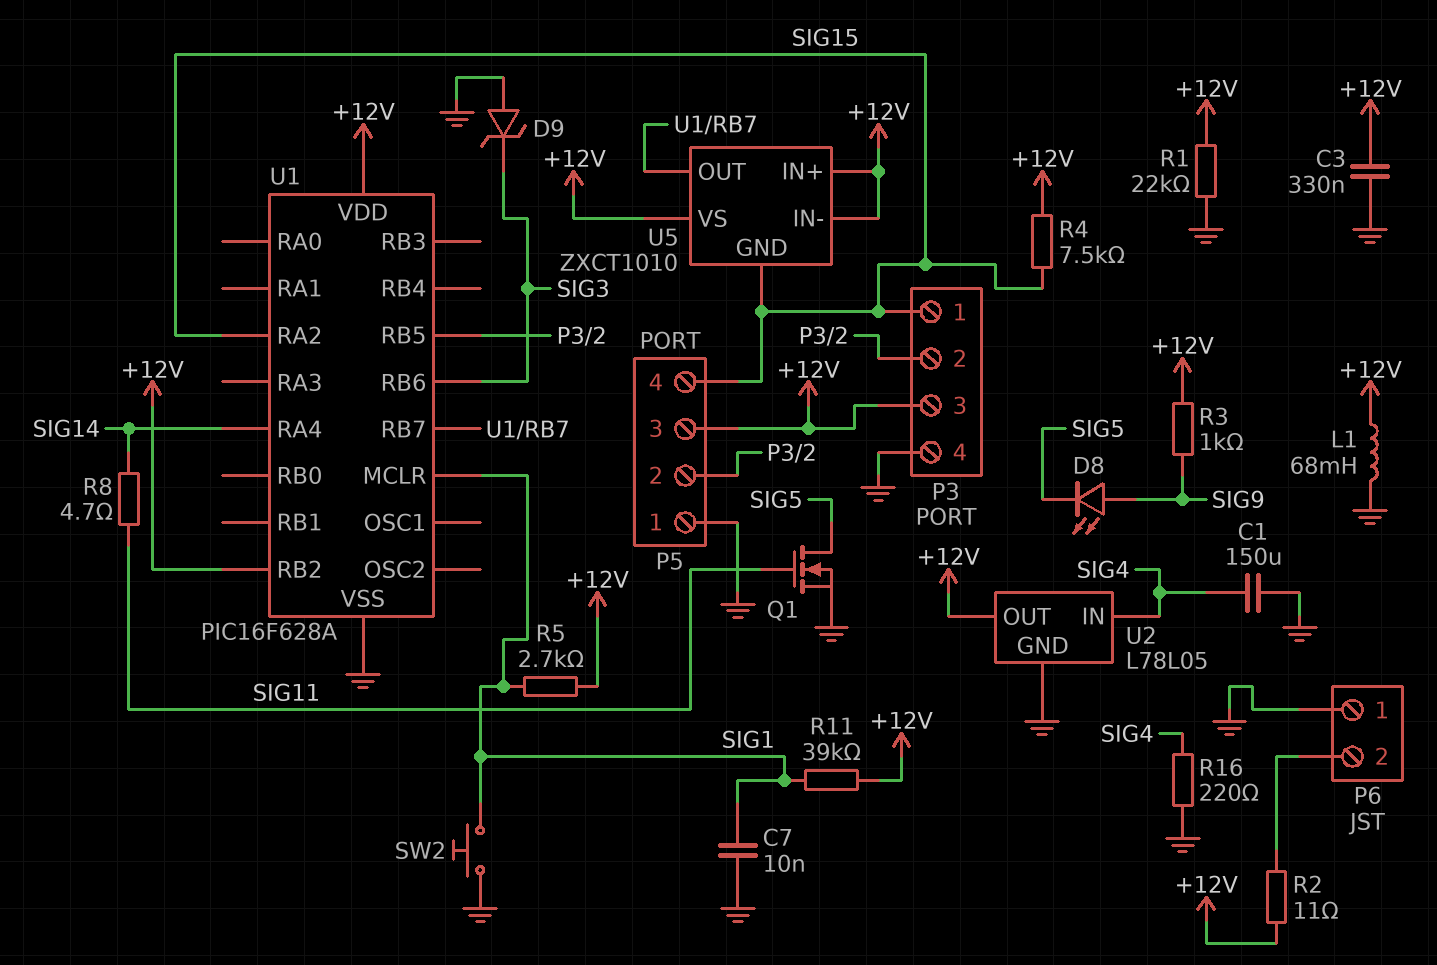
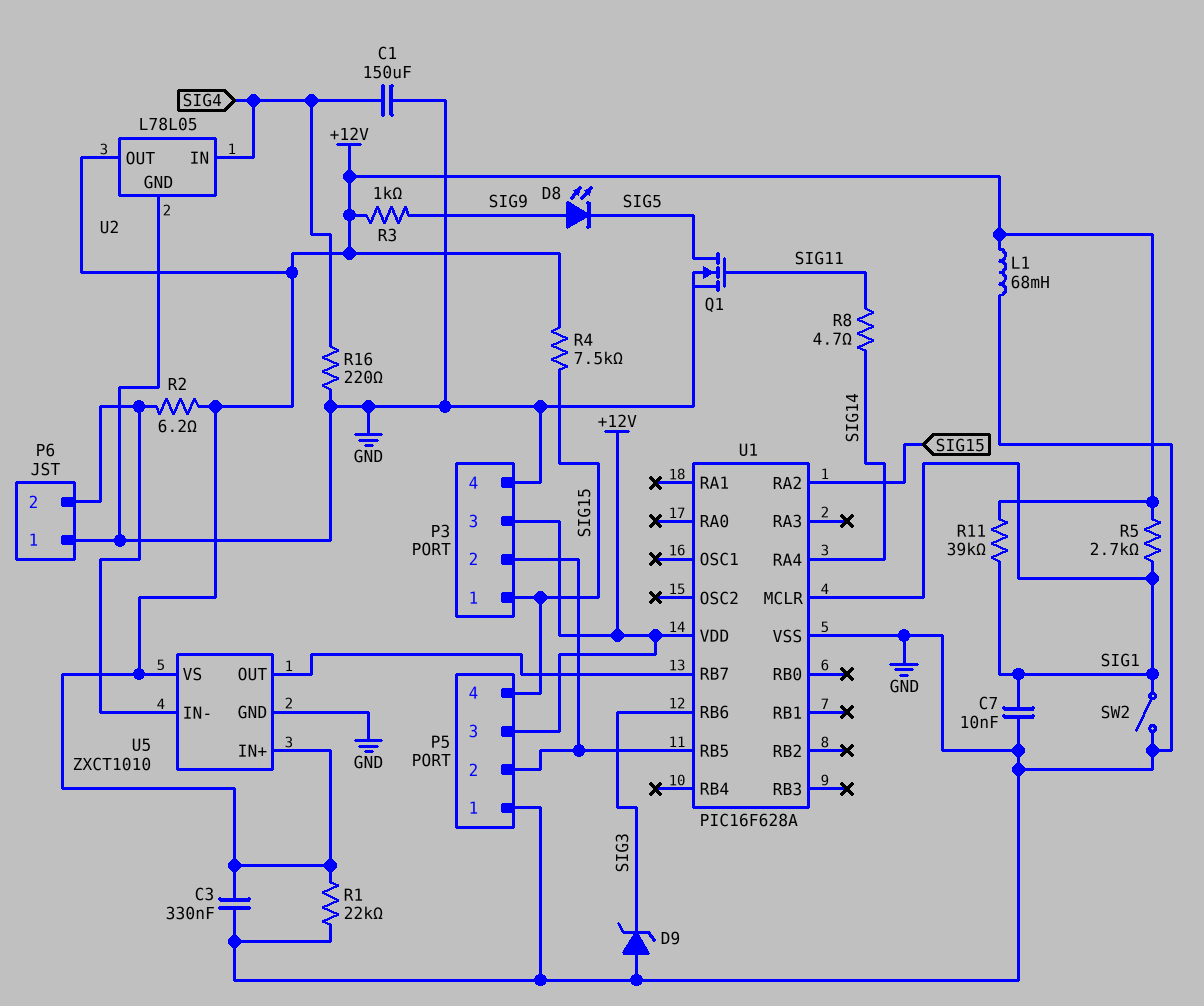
R2: 11 (+12V, P6/2) -> 6.2 (+12V, P6/2)
SW2: button (GND, SIG1) -> switch (GND, SIG1)
U1 pin RB2: +12V -> none
U5 pin GND: SIG15 -> GND
U5 pin IN-: +12V -> P6/2

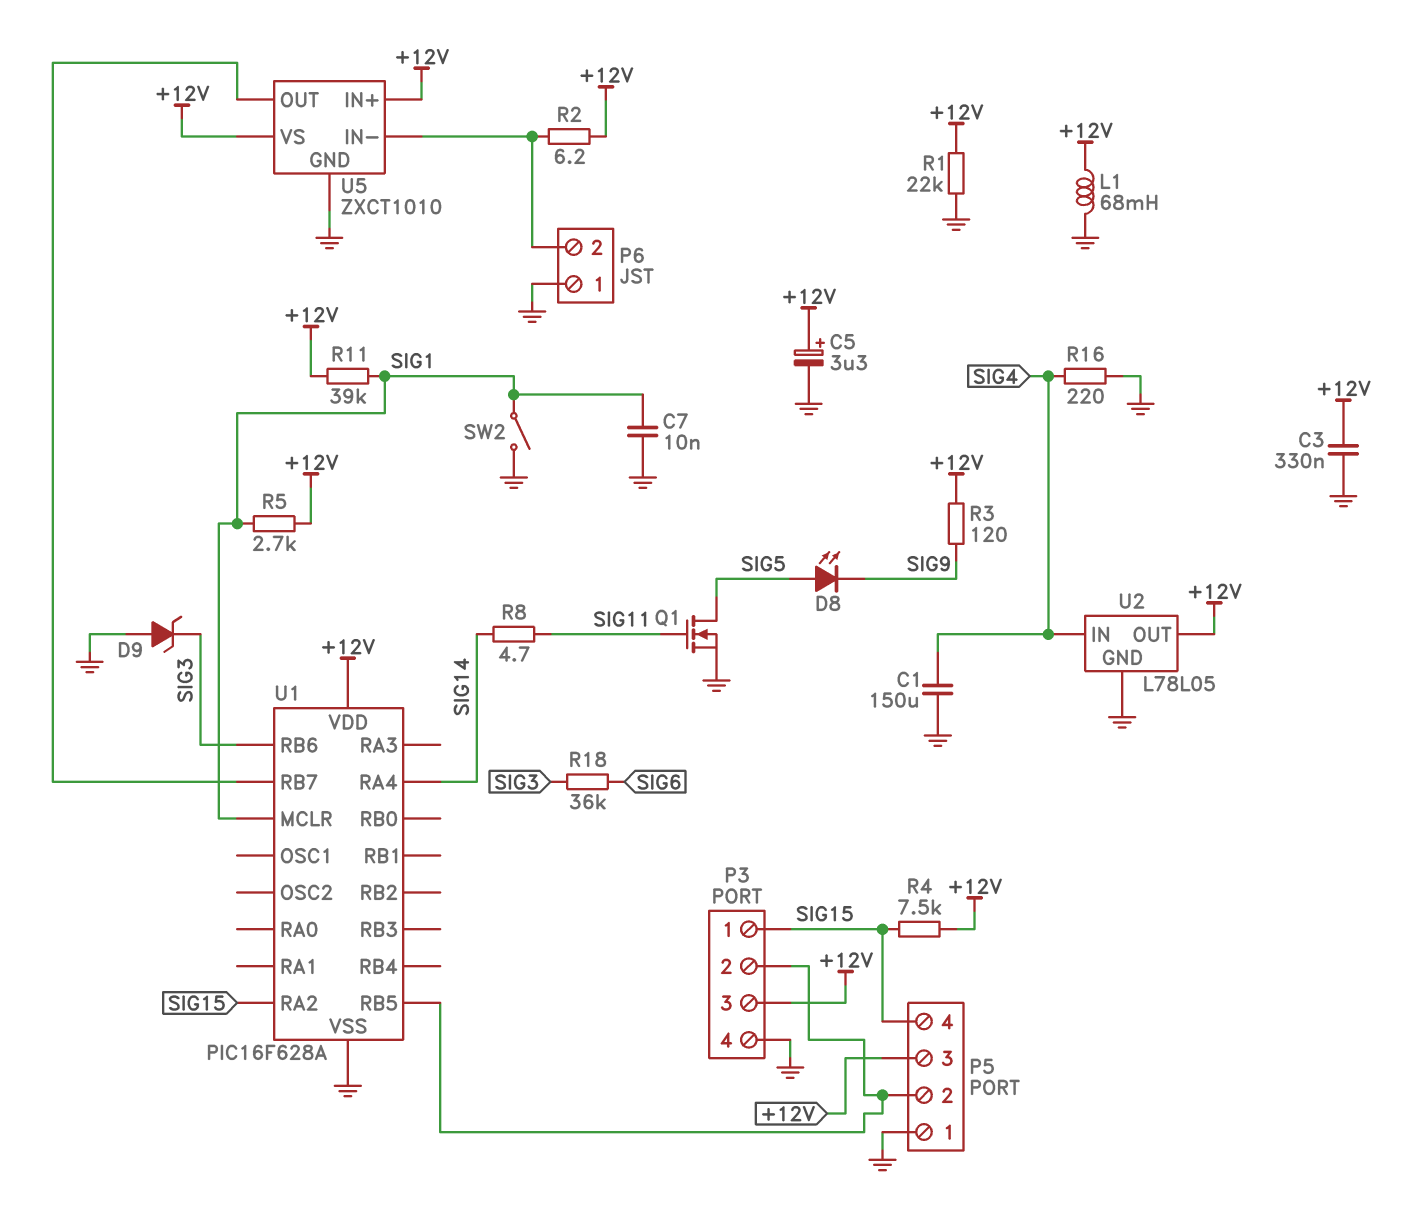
C5: none -> 3.3uF (plus +12V, minus GND)
D8: LED (A SIG9, K SIG5) -> LED (A SIG5, K SIG9)
R3: 1k (+12V, SIG9) -> 120 (+12V, SIG9)
R18: none -> 36k (SIG3, SIG6)

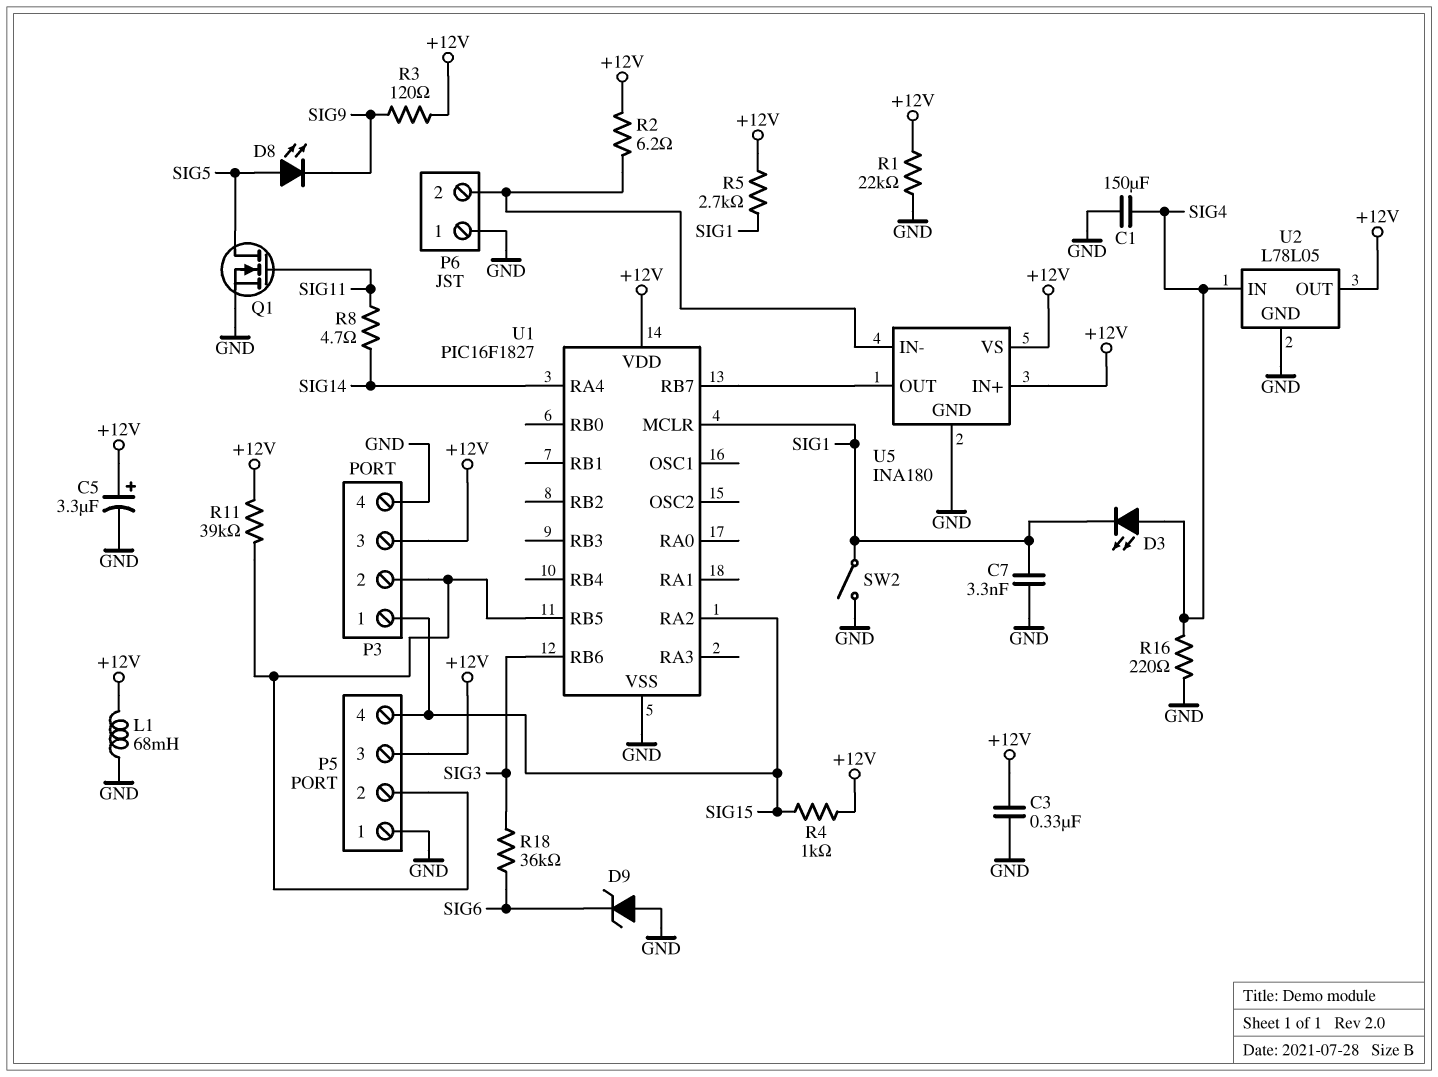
C7: 10nF (GND, SIG1) -> 3.3nF (GND, SIG1)
D3: none -> LED (A SIG4, K SIG1)
D9: zener (A GND, K SIG3) -> zener (A GND, K SIG6)
R4: 7.5k (+12V, SIG15) -> 1k (+12V, SIG15)
R11: 39k (+12V, SIG1) -> 39k (+12V, P3/2)
U1: PIC16F628A -> PIC16F1827
U5: ZXCT1010 -> INA180

